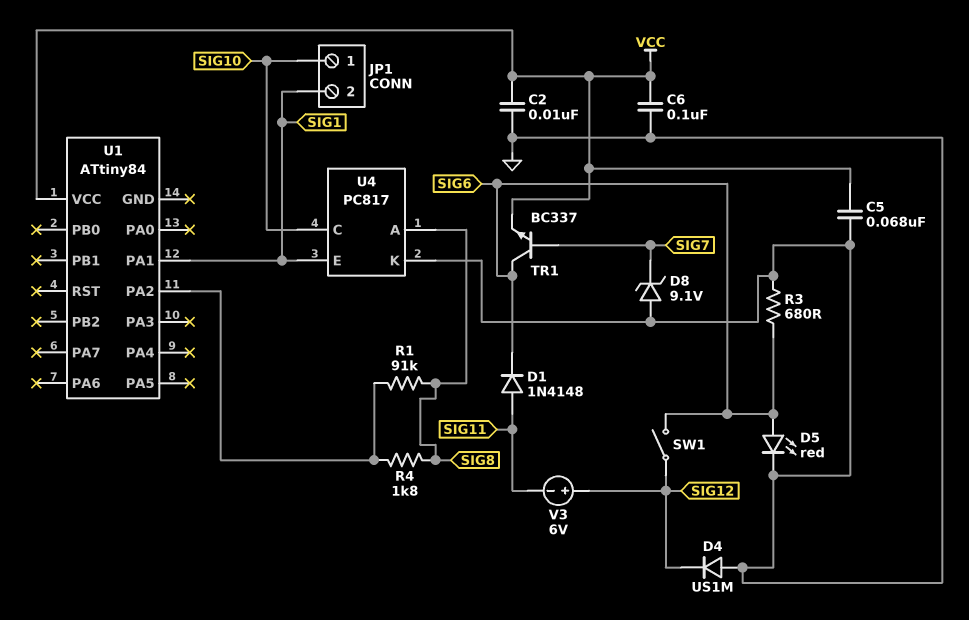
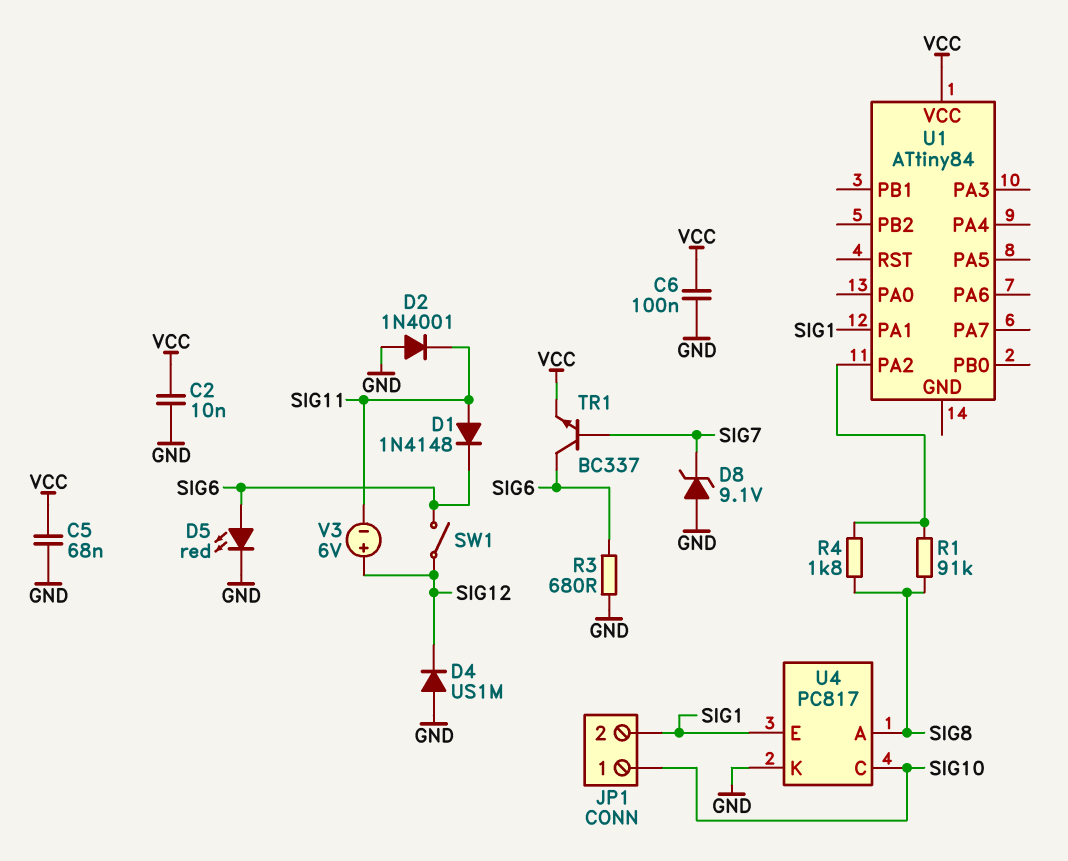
D2: none -> diode 1N4001 (A GND, K SIG11)

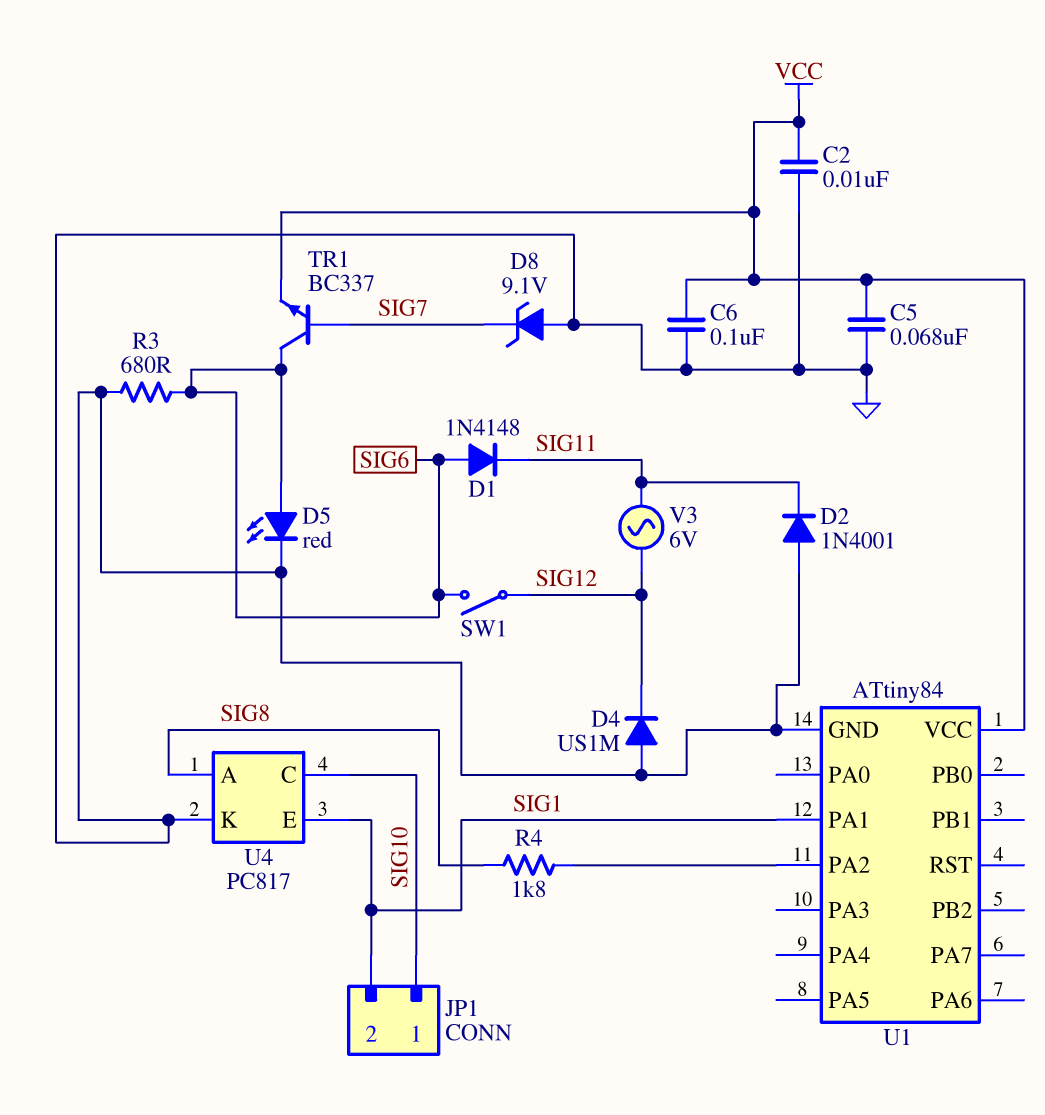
D1: diode 1N4148 (A SIG11, K SIG6) -> diode 1N4148 (A SIG6, K SIG11)
R1: 91k (SIG8, U1/PA2) -> none
U1 pin GND: none -> GND
V3: 6V (plus SIG12, minus SIG11) -> AC 6V (SIG11, SIG12)

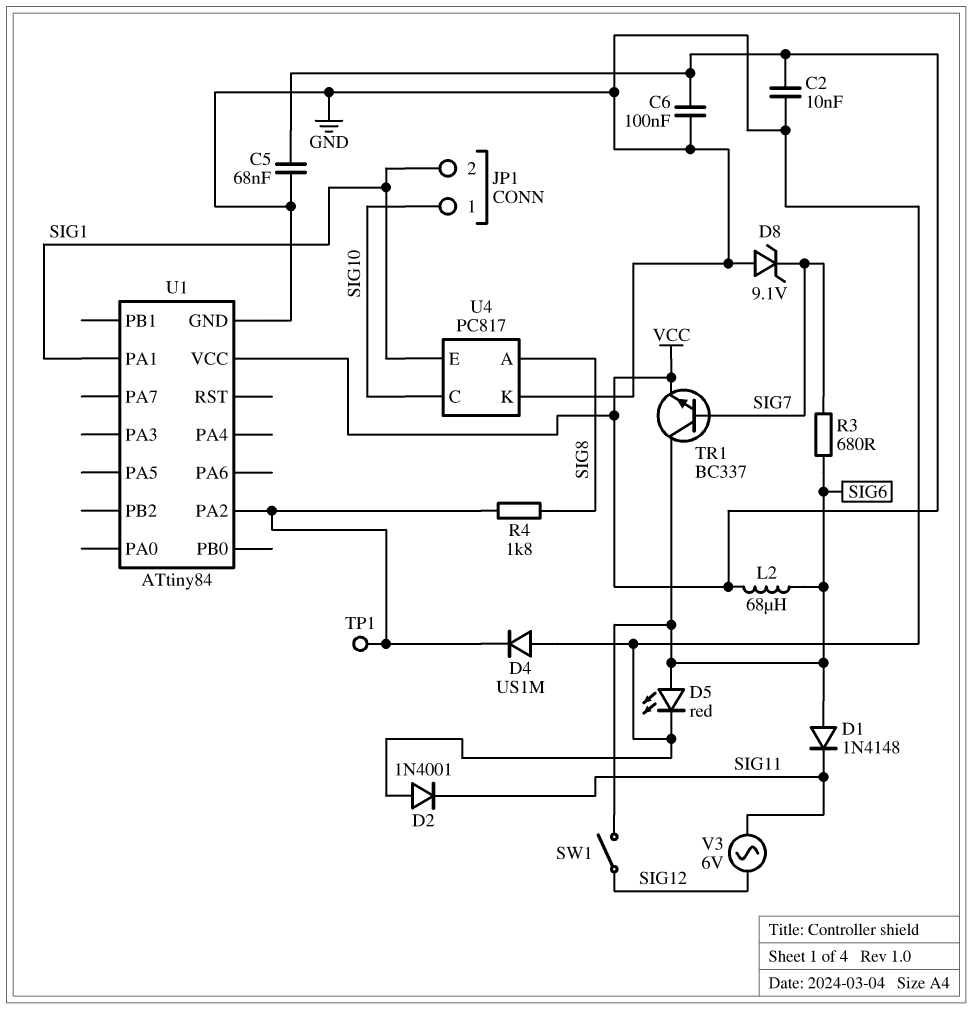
D4: diode US1M (A GND, K SIG12) -> diode US1M (A GND, K U1/PA2)
L2: none -> 68uH (SIG6, VCC)
R3: 680 (GND, SIG6) -> 680 (SIG6, SIG7)
TP1: none -> test point (U1/PA2)

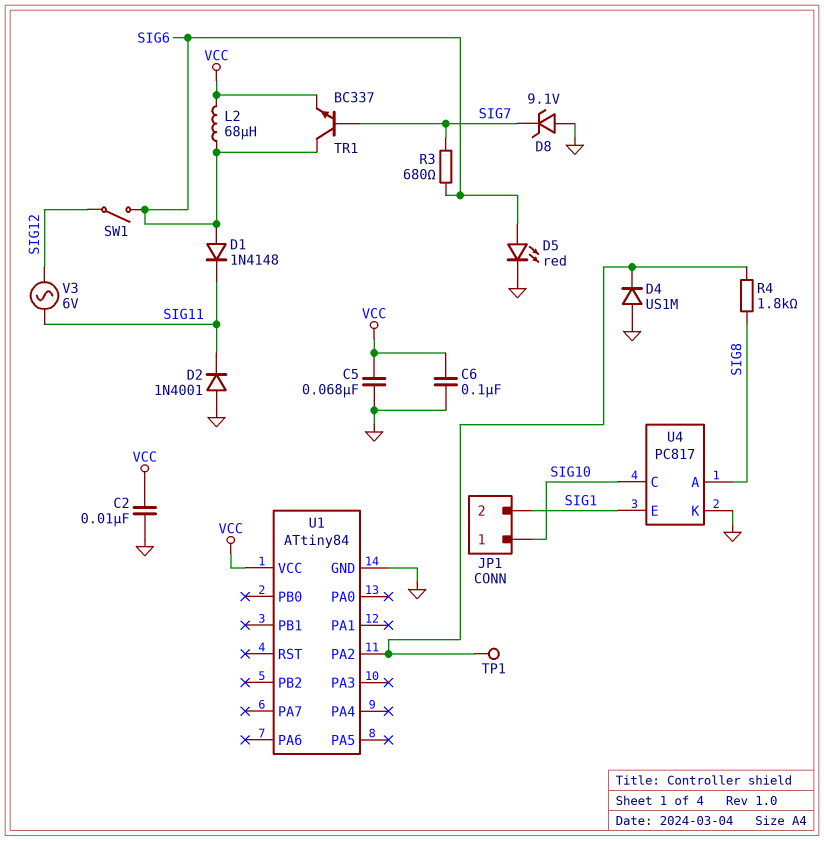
U1 pin PA1: SIG1 -> none

